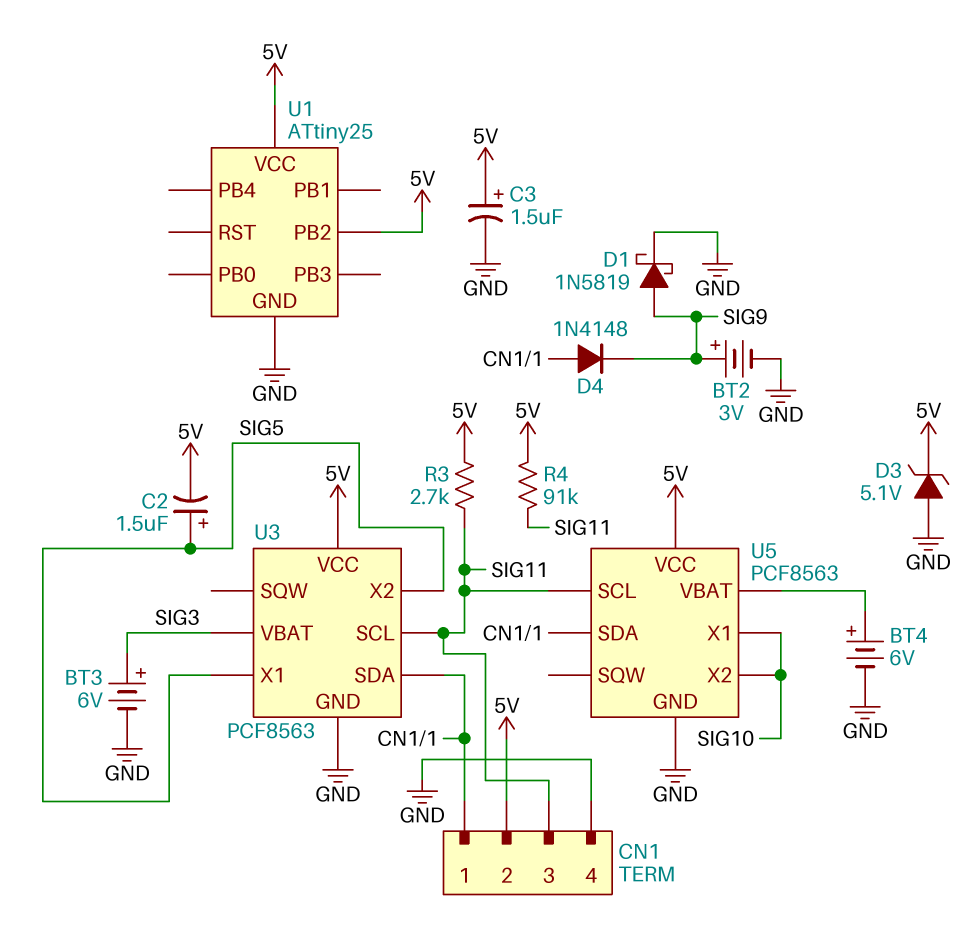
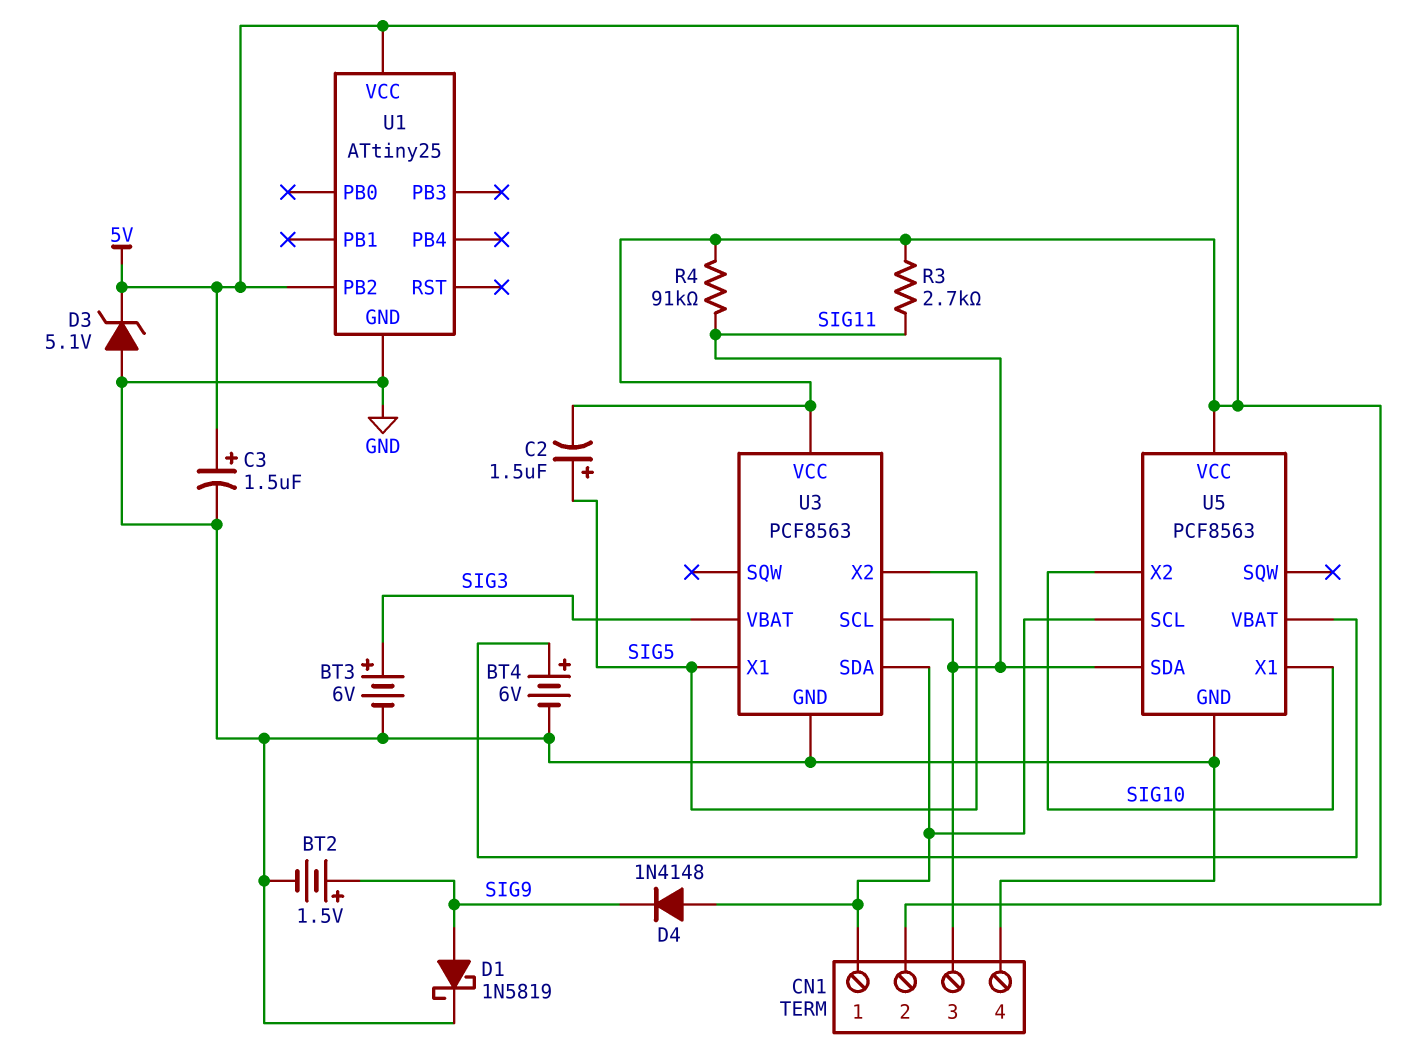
BT2: 3V (plus SIG9, minus GND) -> 1.5V (plus SIG9, minus GND)
U5 pin SCL: SIG11 -> CN1/1
U5 pin SDA: CN1/1 -> SIG11

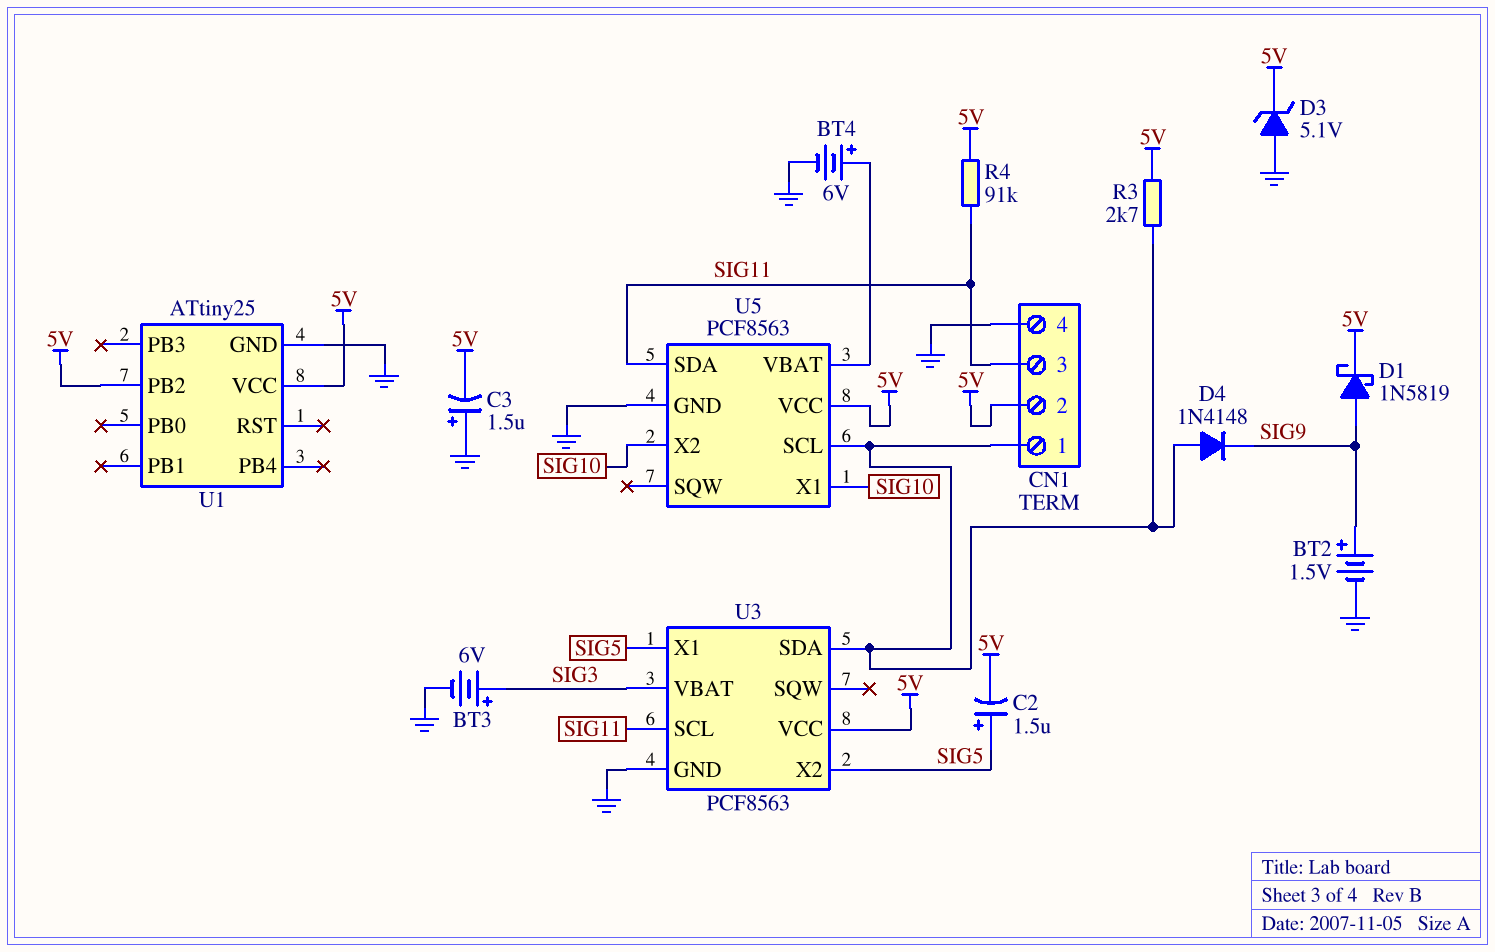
C3: 1.5uF (plus 5V, minus GND) -> 1.5uF (plus GND, minus 5V)
D1: schottky 1N5819 (A SIG9, K GND) -> schottky 1N5819 (A SIG9, K 5V)
R3: 2.7k (5V, SIG11) -> 2.7k (5V, CN1/1)

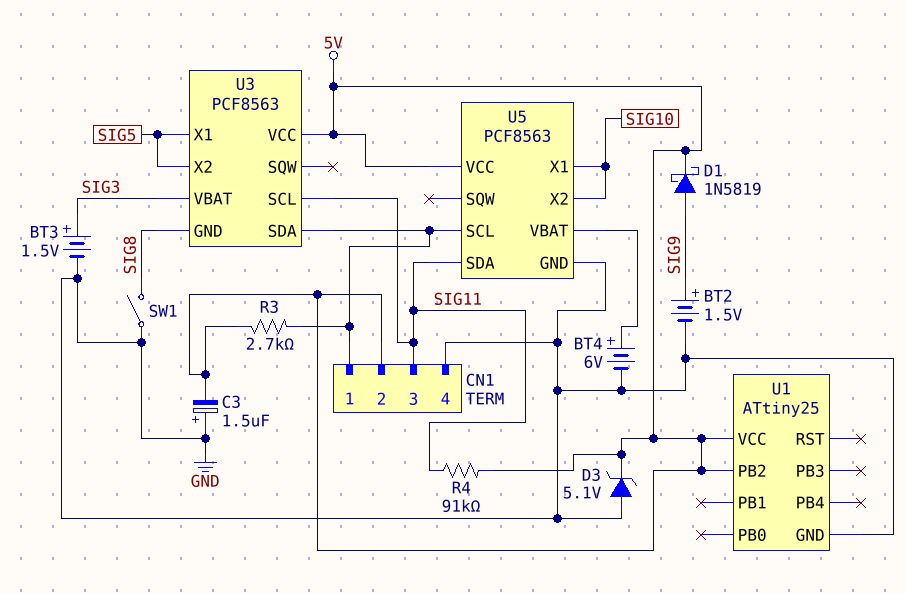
BT3: 6V (plus SIG3, minus GND) -> 1.5V (plus SIG3, minus GND)
C2: 1.5uF (plus SIG5, minus 5V) -> none
D4: diode 1N4148 (A CN1/1, K SIG9) -> none
SW1: none -> switch (GND, SIG8)
U3 pin GND: GND -> SIG8

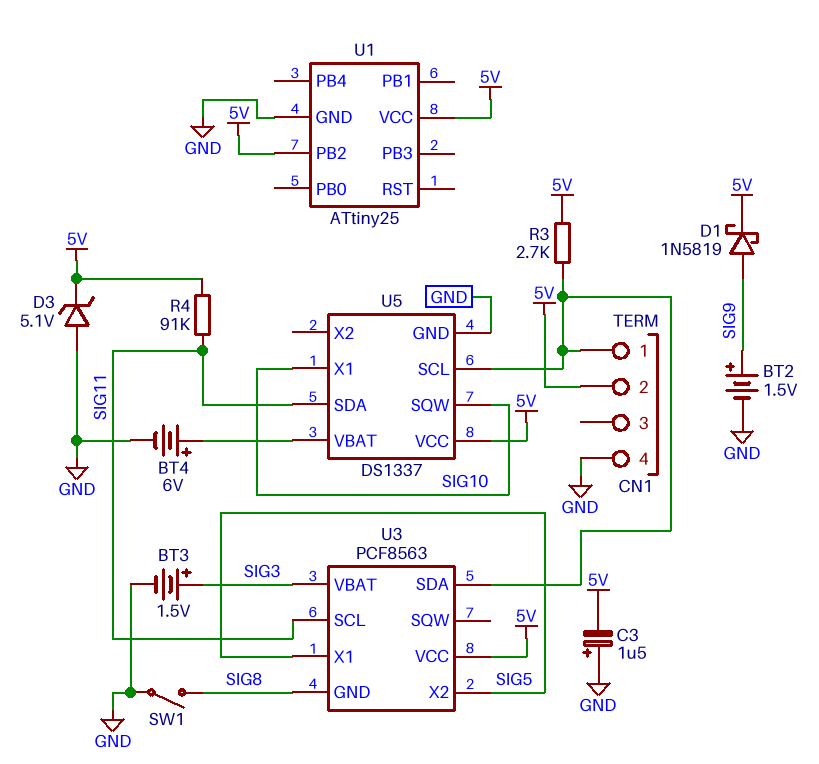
CN1 pin 3: SIG11 -> none
U5: PCF8563 -> DS1337
U5 pin SQW: none -> SIG10
U5 pin X2: SIG10 -> none

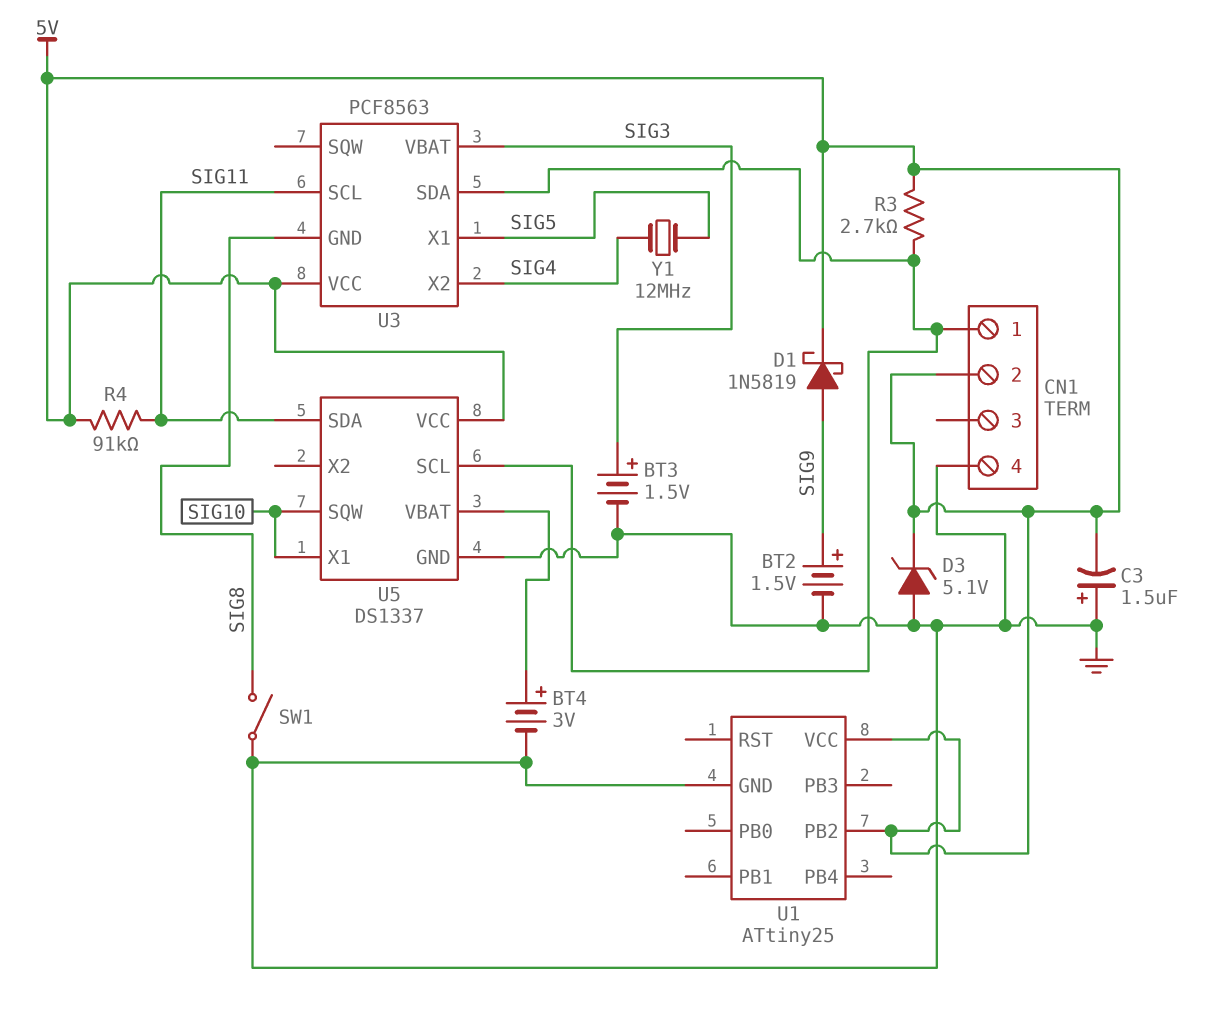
BT4: 6V (plus U5/VBAT, minus GND) -> 3V (plus U5/VBAT, minus GND)
U3 pin X2: SIG5 -> SIG4
Y1: none -> 12MHz (SIG4, SIG5)

